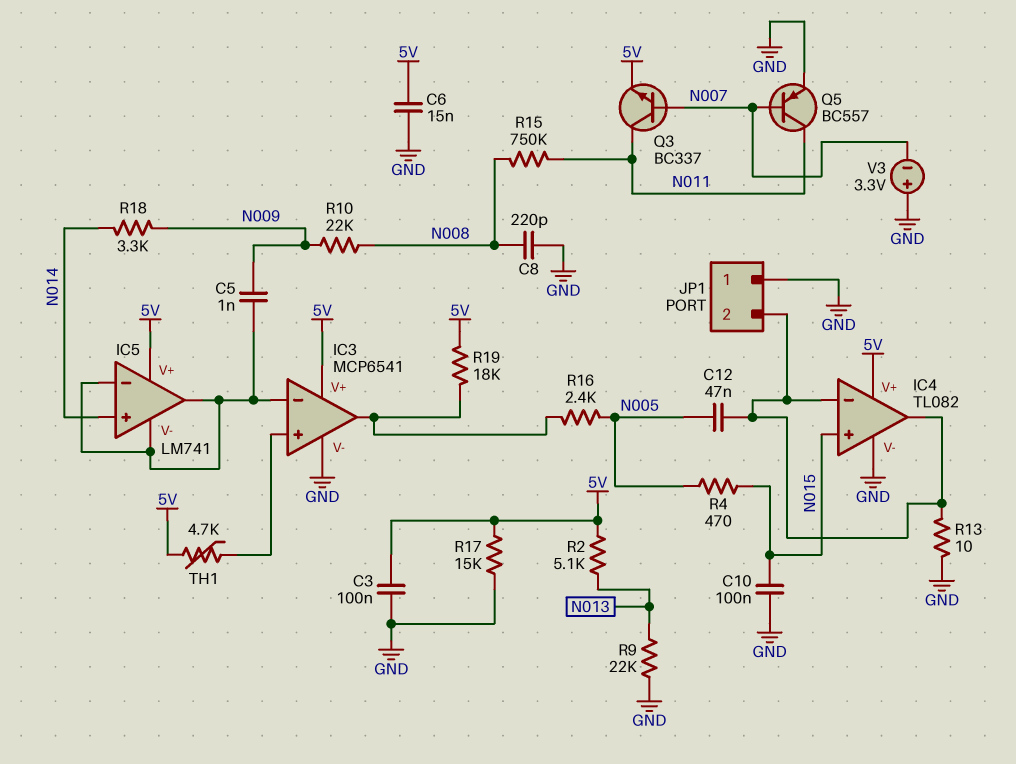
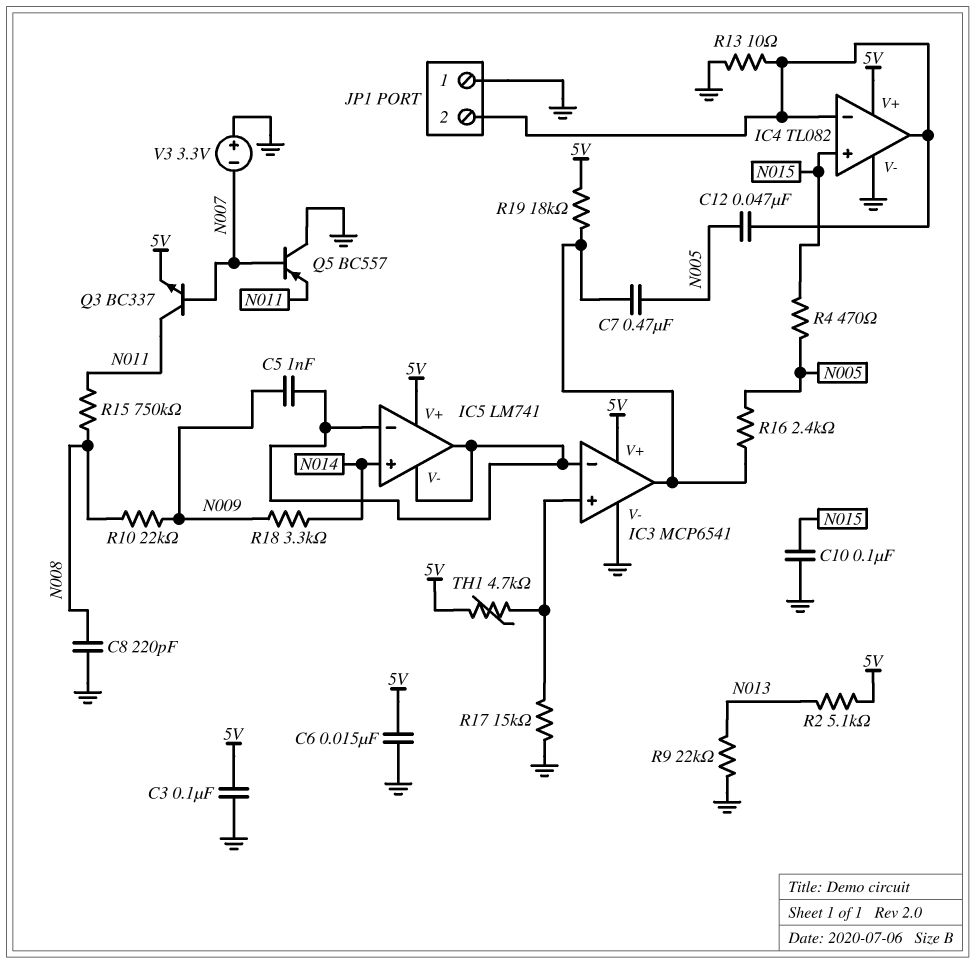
C7: none -> 470nF (IC3/out, N005)
Q5: PNP BC557 (B N007, C N011, E GND) -> PNP BC557 (B N007, C GND, E N011)
R17: 15k (5V, GND) -> 15k (GND, IC3/in+)

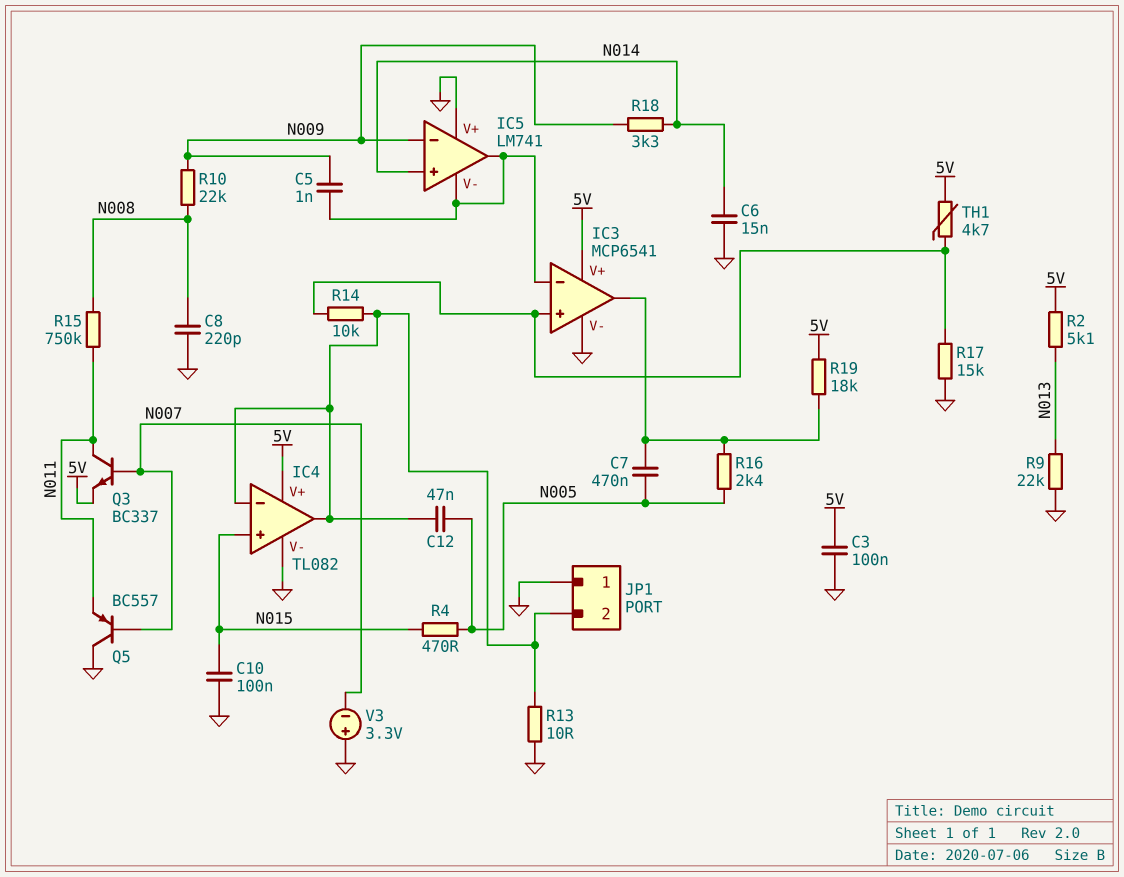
C6: 15nF (5V, GND) -> 15nF (GND, N014)
IC5 pin V+: 5V -> GND
IC5 pin in-: IC3/in- -> N009
R14: none -> 10k (IC3/in+, IC4/in-)

